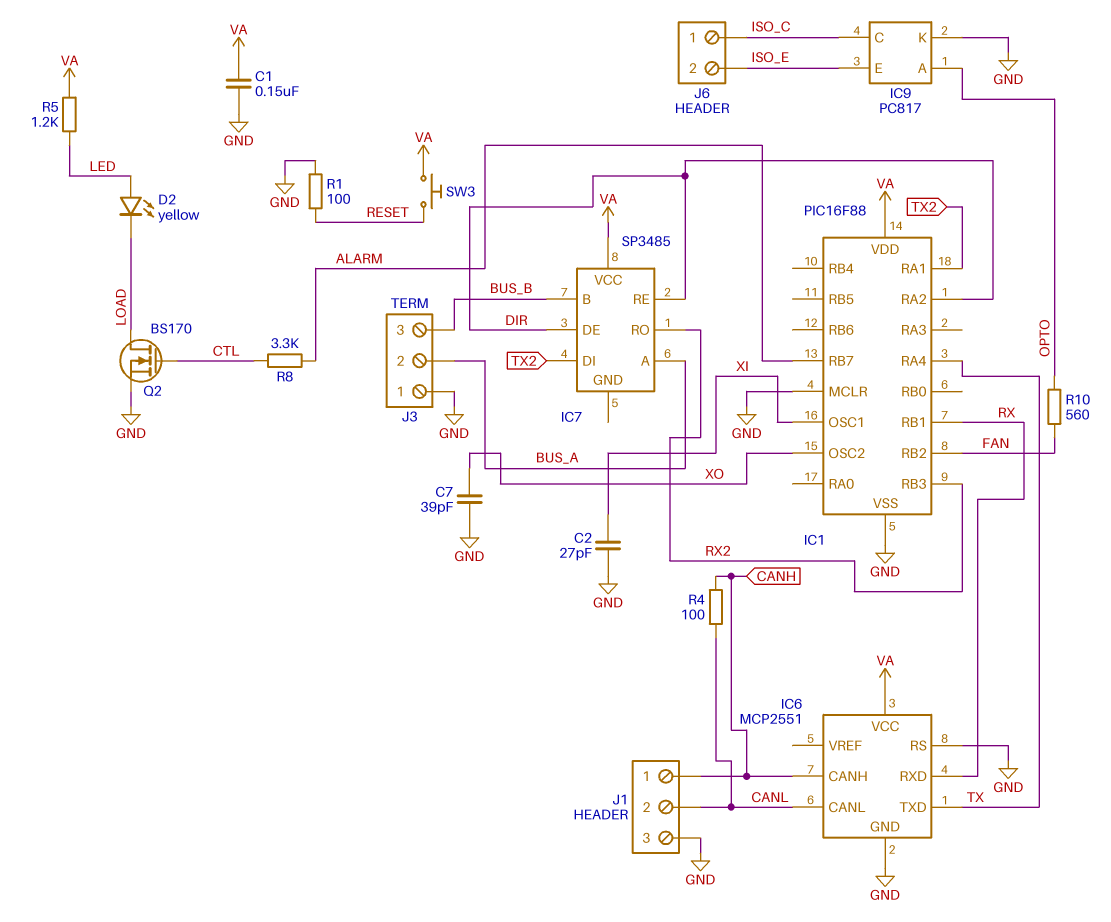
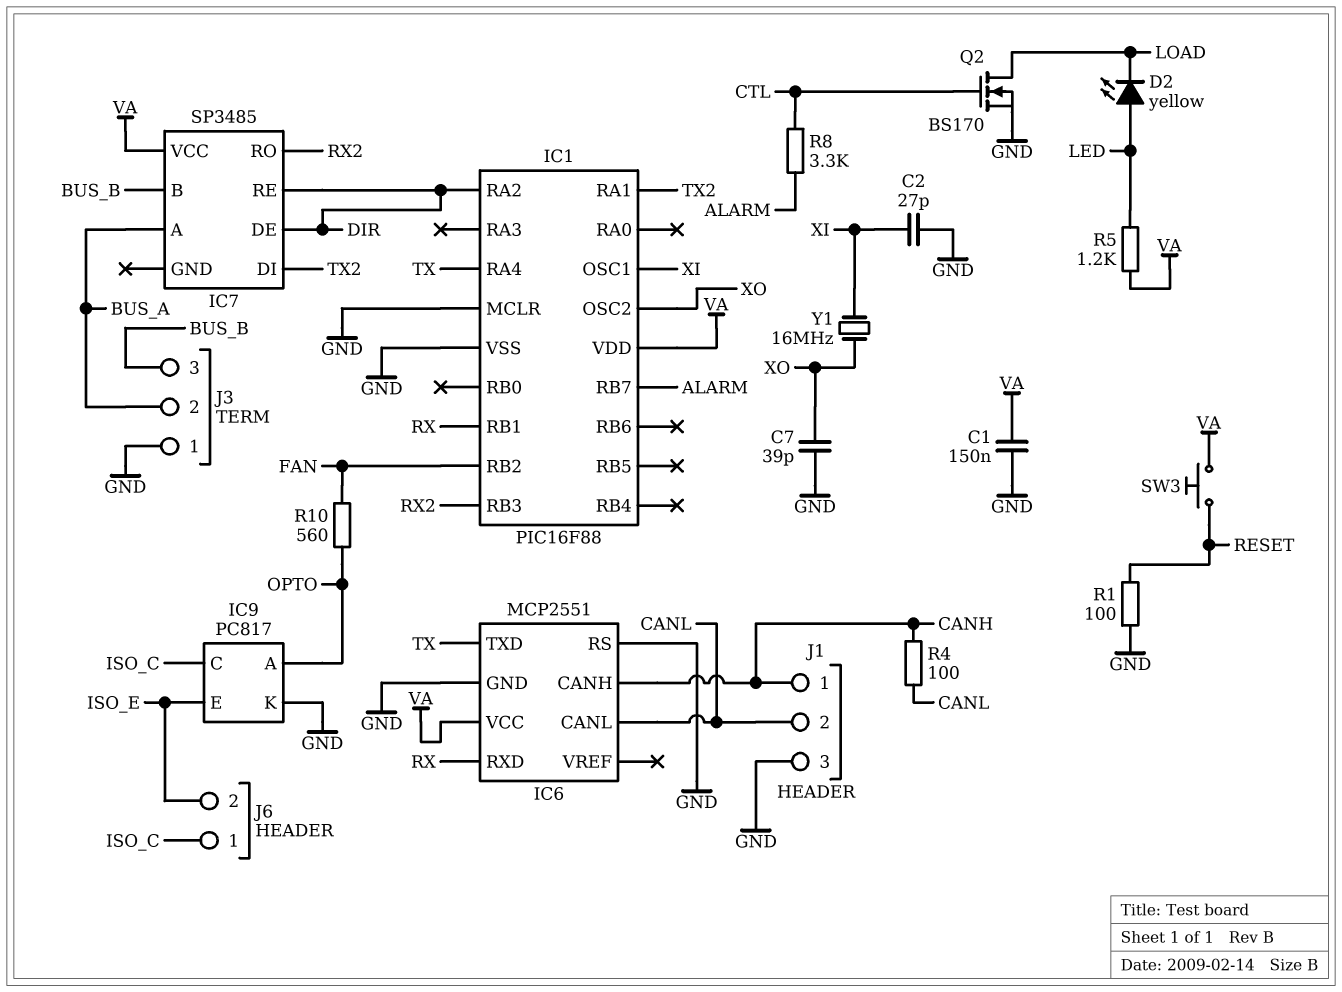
Y1: none -> 16MHz (XI, XO)

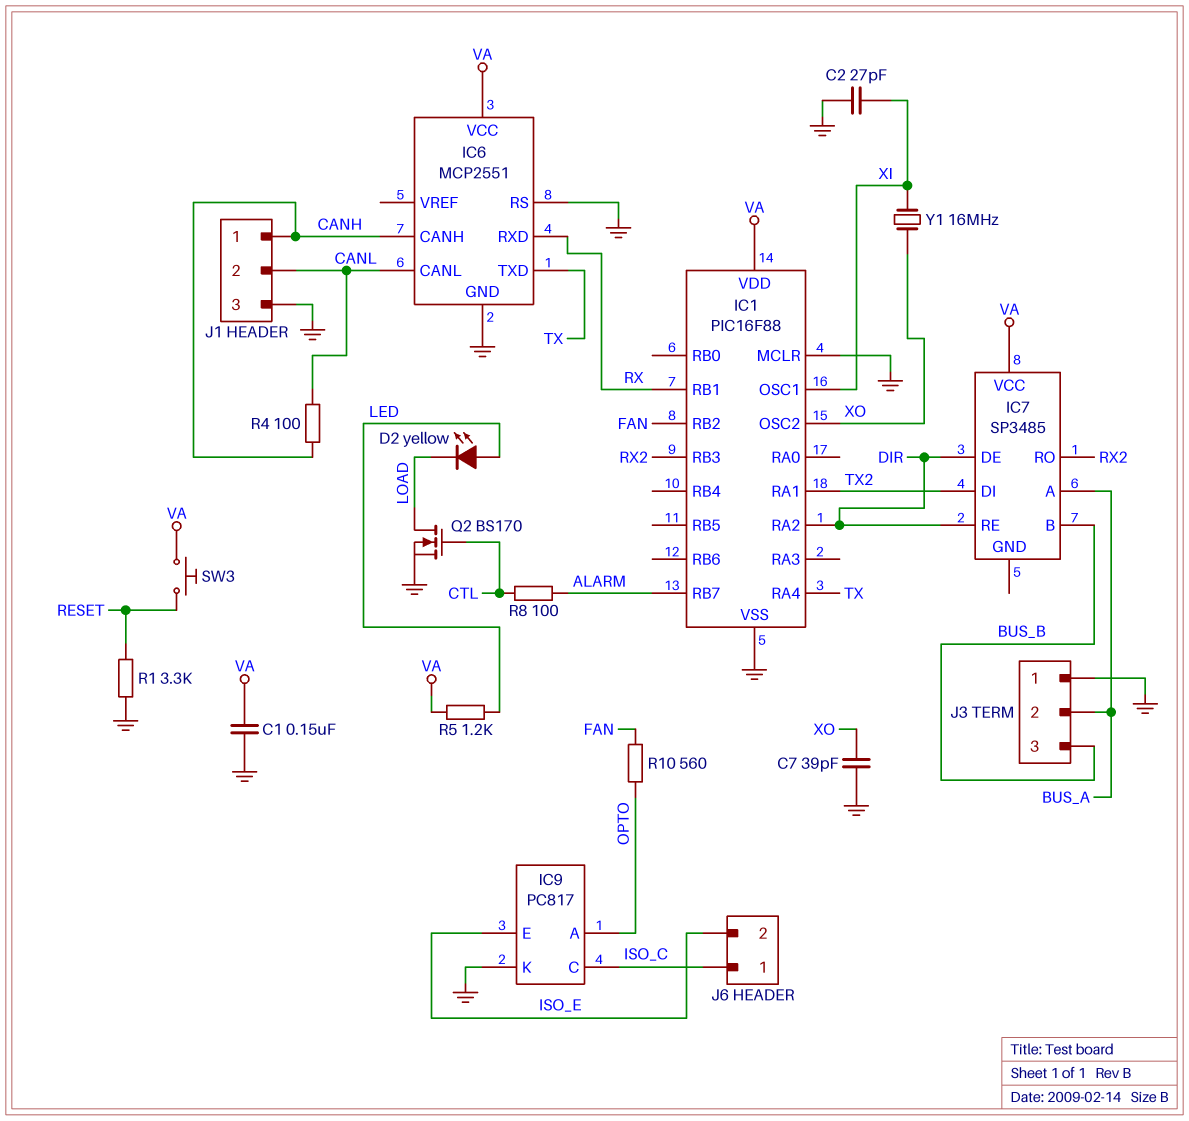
R1: 100 (GND, RESET) -> 3.3k (GND, RESET)
R8: 3.3k (ALARM, CTL) -> 100 (ALARM, CTL)

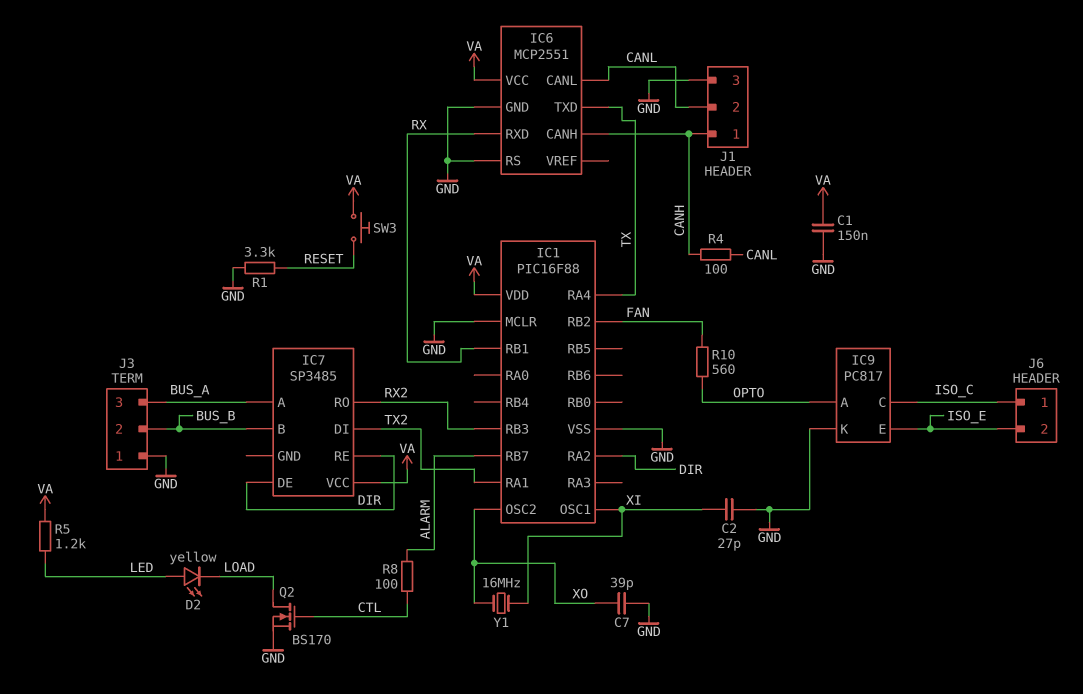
J3 pin 2: BUS_A -> BUS_B
J3 pin 3: BUS_B -> BUS_A

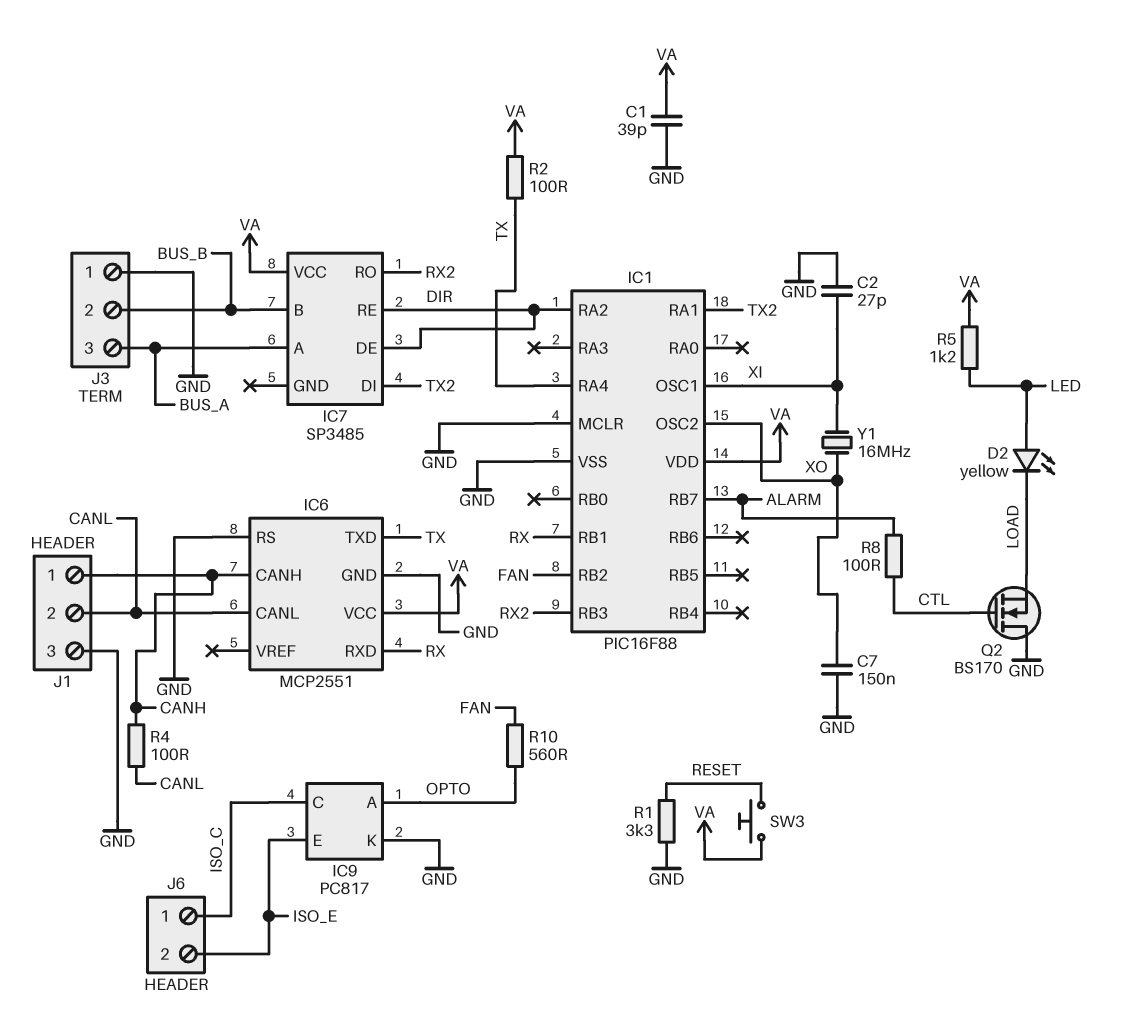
C1: 150nF (GND, VA) -> 39pF (GND, VA)
C7: 39pF (GND, XO) -> 150nF (GND, XO)
Q2: NMOS BS170 (G CTL, D LOAD, S GND) -> NMOS BS170 (G CTL, D GND, S LOAD)
R2: none -> 100 (TX, VA)

